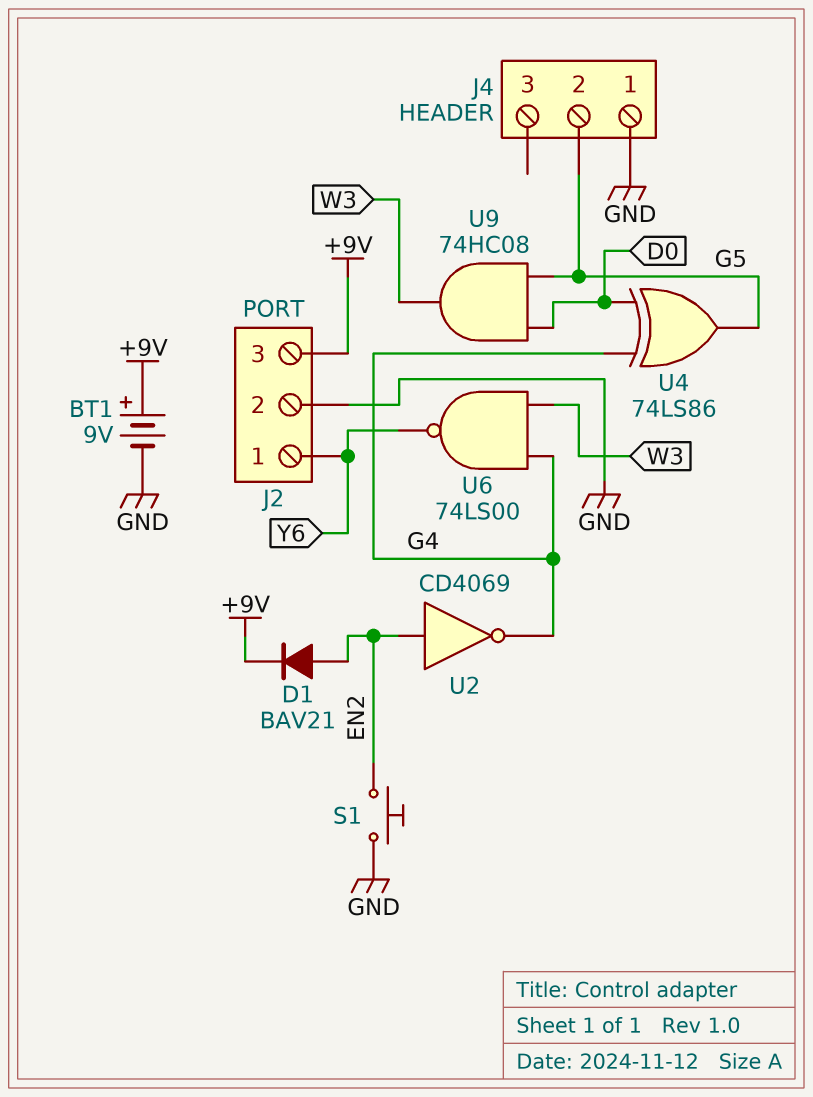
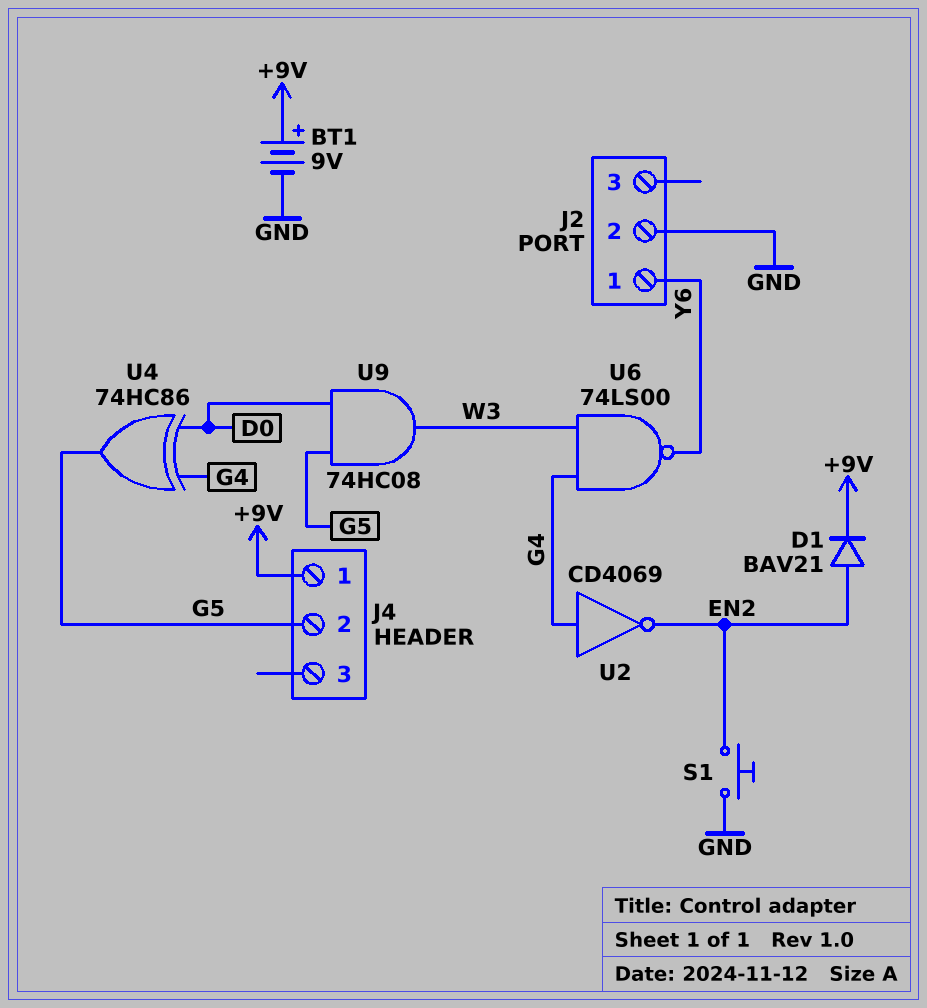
J2 pin 3: +9V -> none
J4 pin 1: GND -> +9V
U2: NOT CD4069 (in EN2, out G4) -> NOT CD4069 (in G4, out EN2)
U4: XOR 74LS86 (in D0, in G4, out G5) -> XOR 74HC86 (in D0, in G4, out G5)

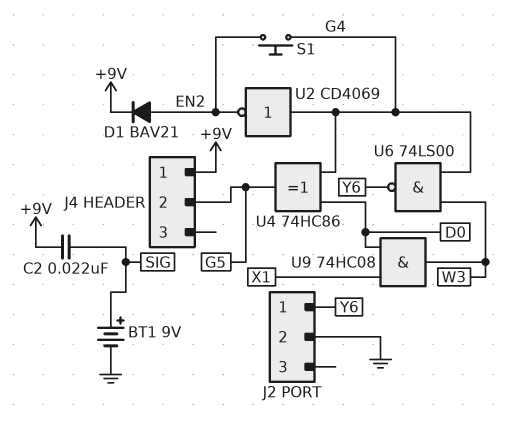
BT1: 9V (plus +9V, minus GND) -> 9V (plus SIG, minus GND)
C2: none -> 22nF (+9V, SIG)
S1: button (EN2, GND) -> button (EN2, G4)
U9: AND 74HC08 (in D0, in G5, out W3) -> AND 74HC08 (in D0, in X1, out W3)

